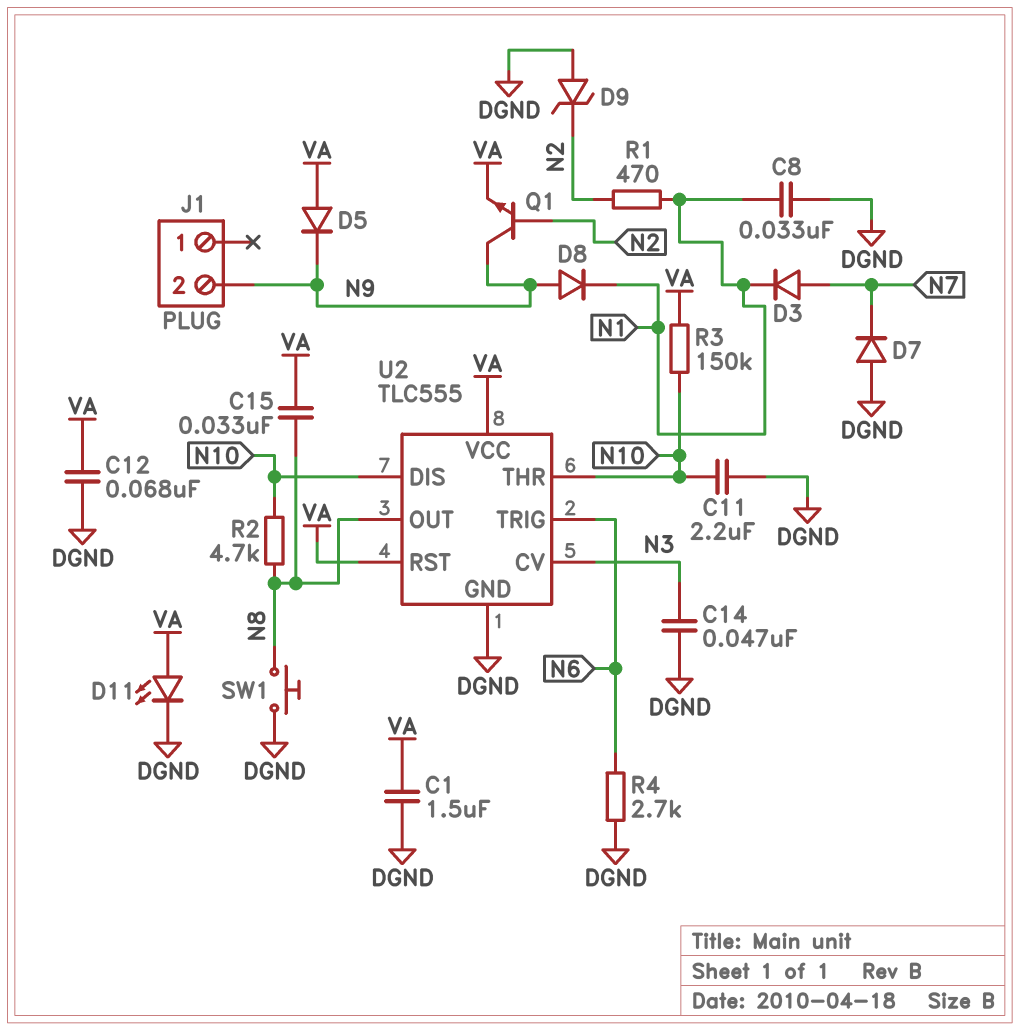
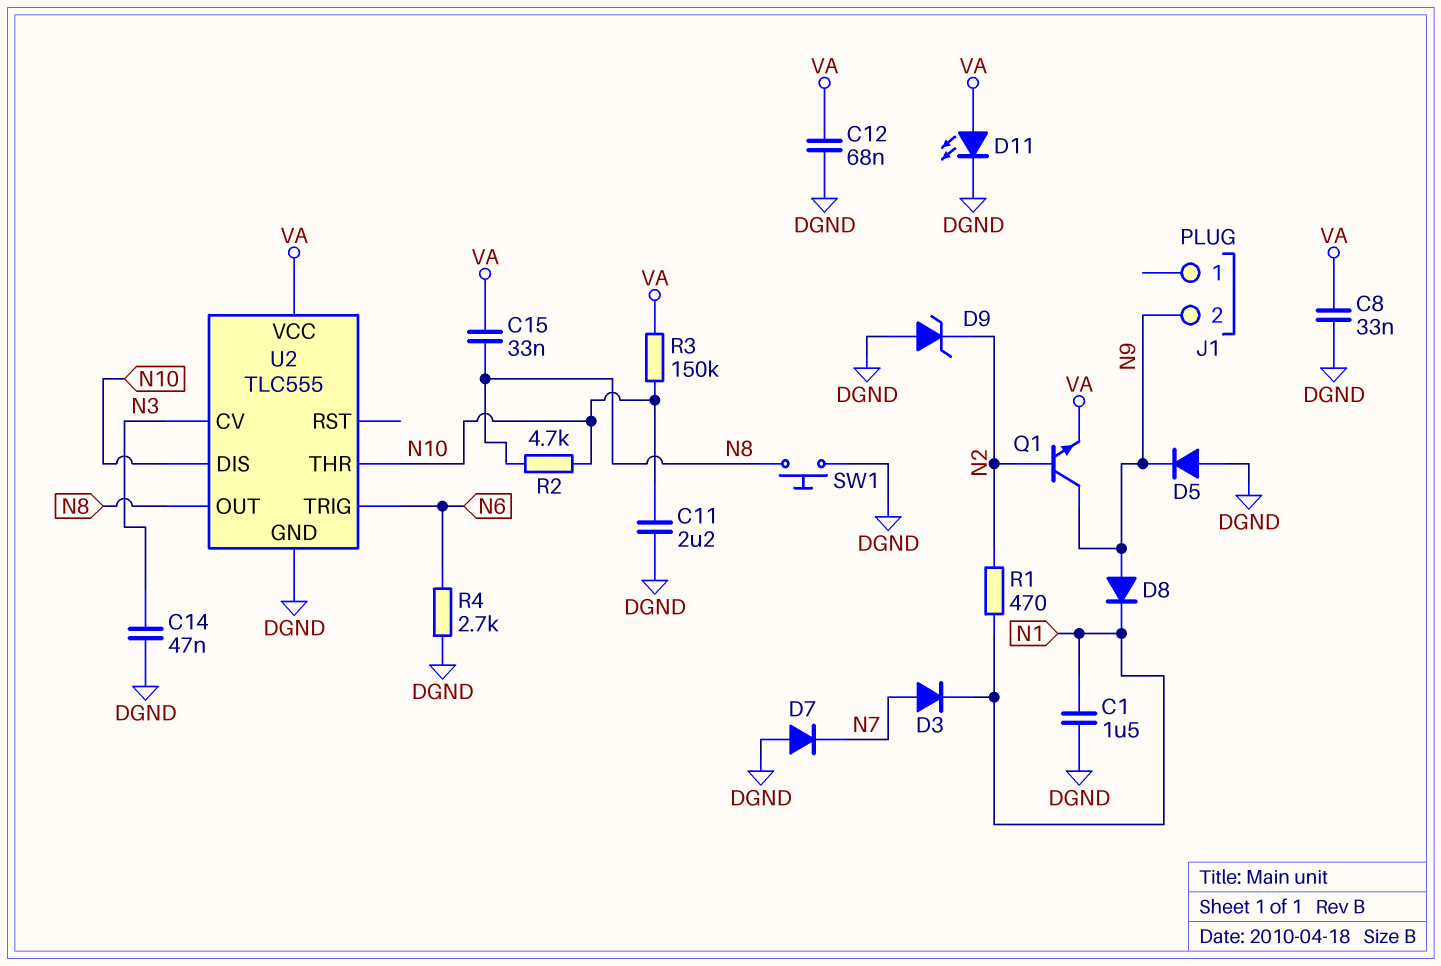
C1: 1.5uF (DGND, VA) -> 1.5uF (DGND, N1)
C8: 33nF (DGND, N1) -> 33nF (DGND, VA)
D5: diode (A VA, K N9) -> diode (A DGND, K N9)
U2 pin RST: VA -> none

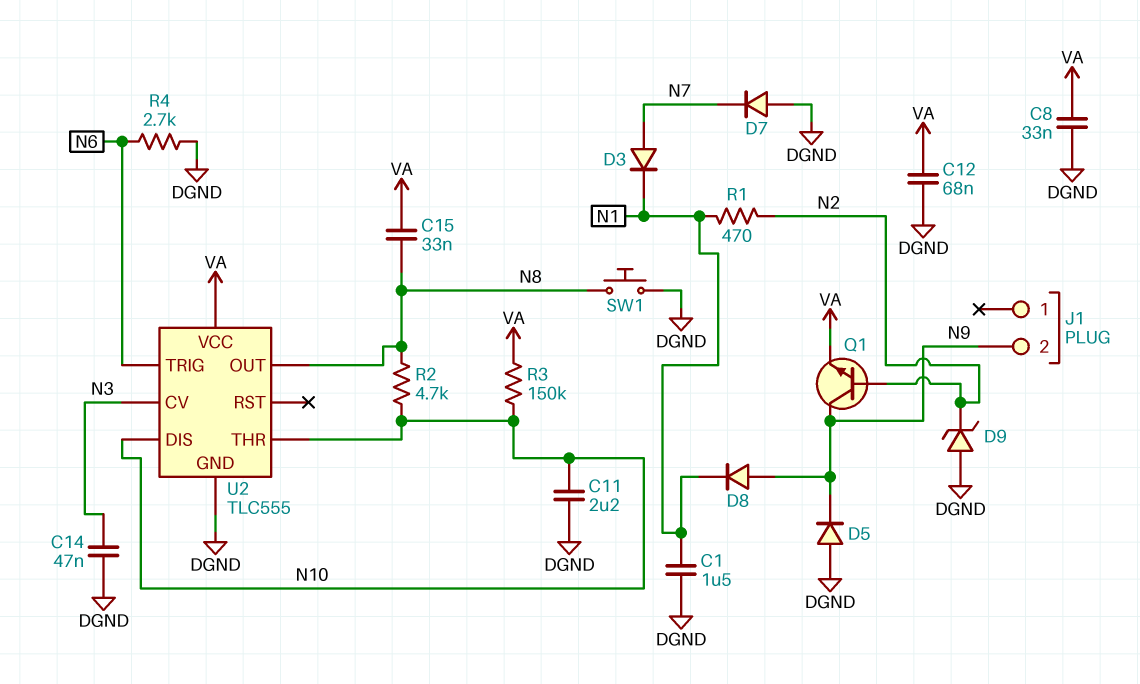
D11: LED (A VA, K DGND) -> none

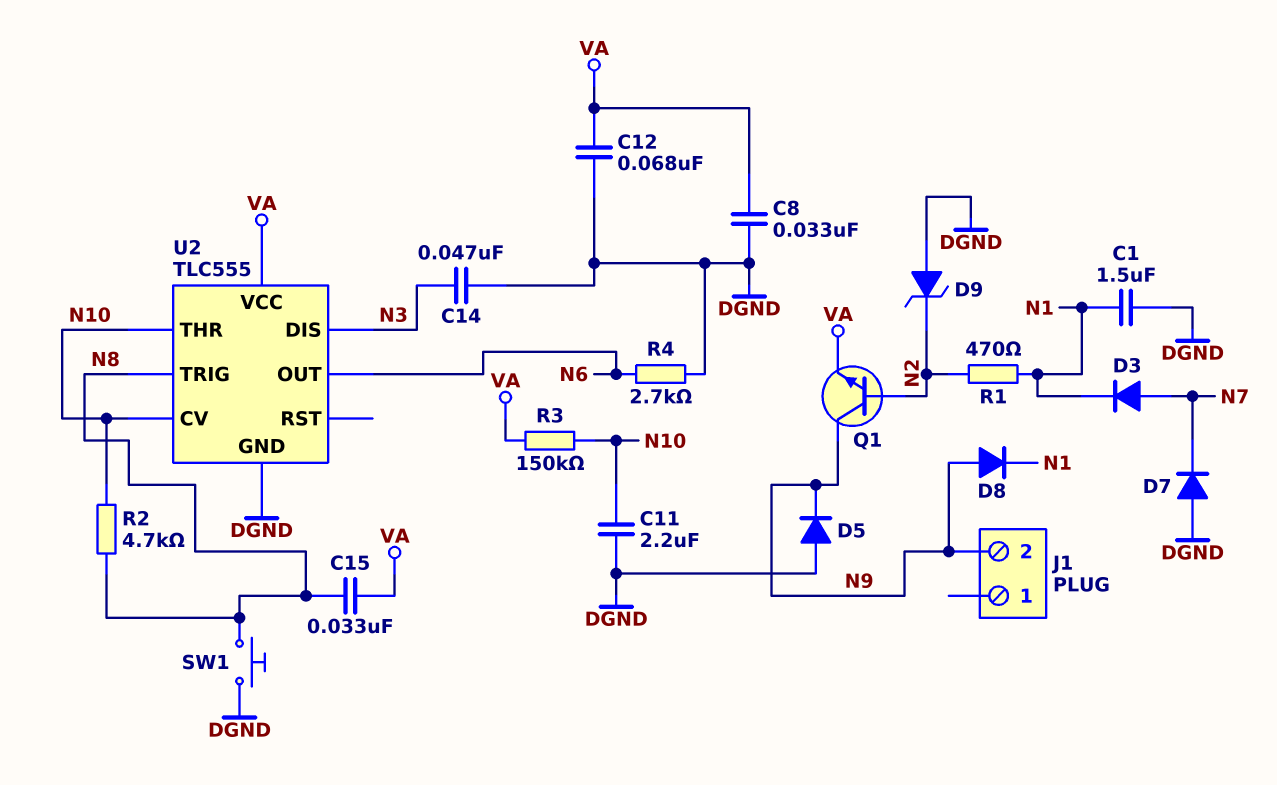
U2 pin CV: N3 -> N10
U2 pin DIS: N10 -> N3
U2 pin OUT: N8 -> N6
U2 pin TRIG: N6 -> N8

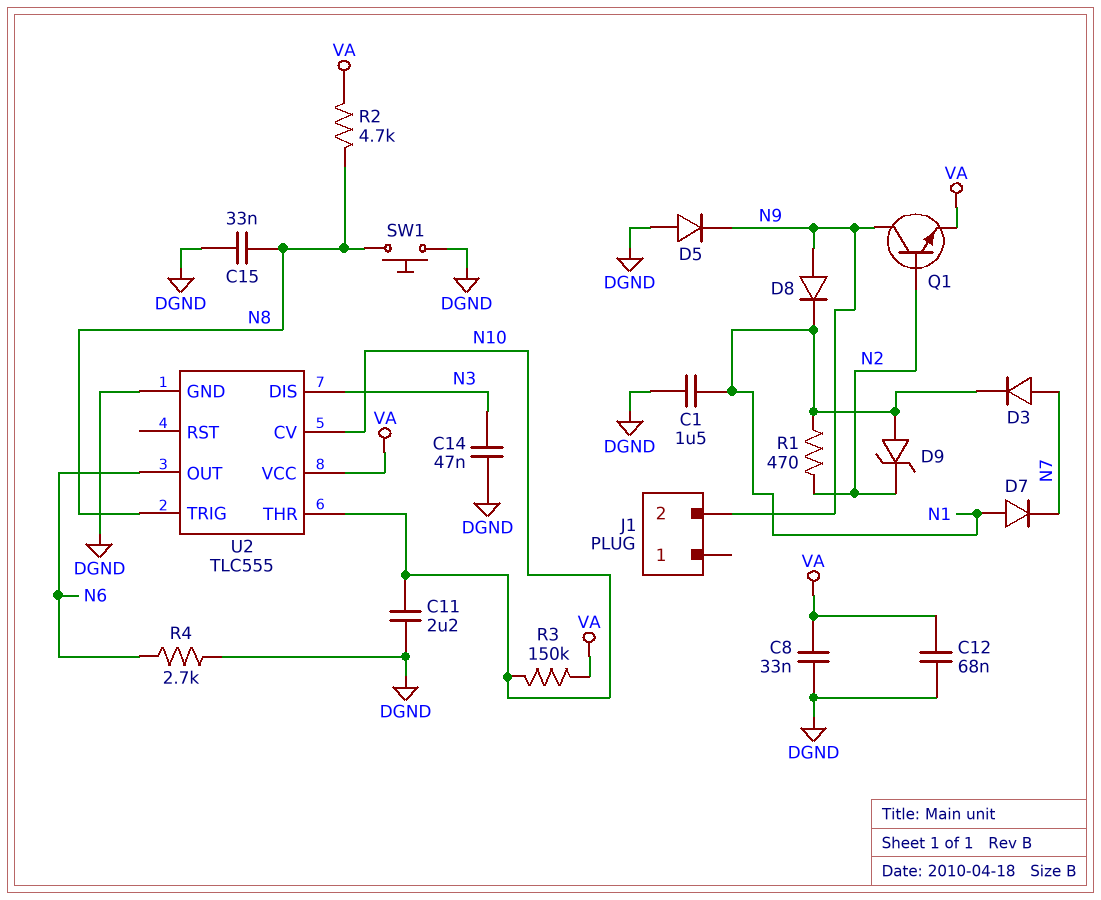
C15: 33nF (N8, VA) -> 33nF (DGND, N8)
D7: diode (A DGND, K N7) -> diode (A N1, K N7)
D9: zener (A DGND, K N2) -> zener (A N1, K N2)
R2: 4.7k (N8, N10) -> 4.7k (N8, VA)

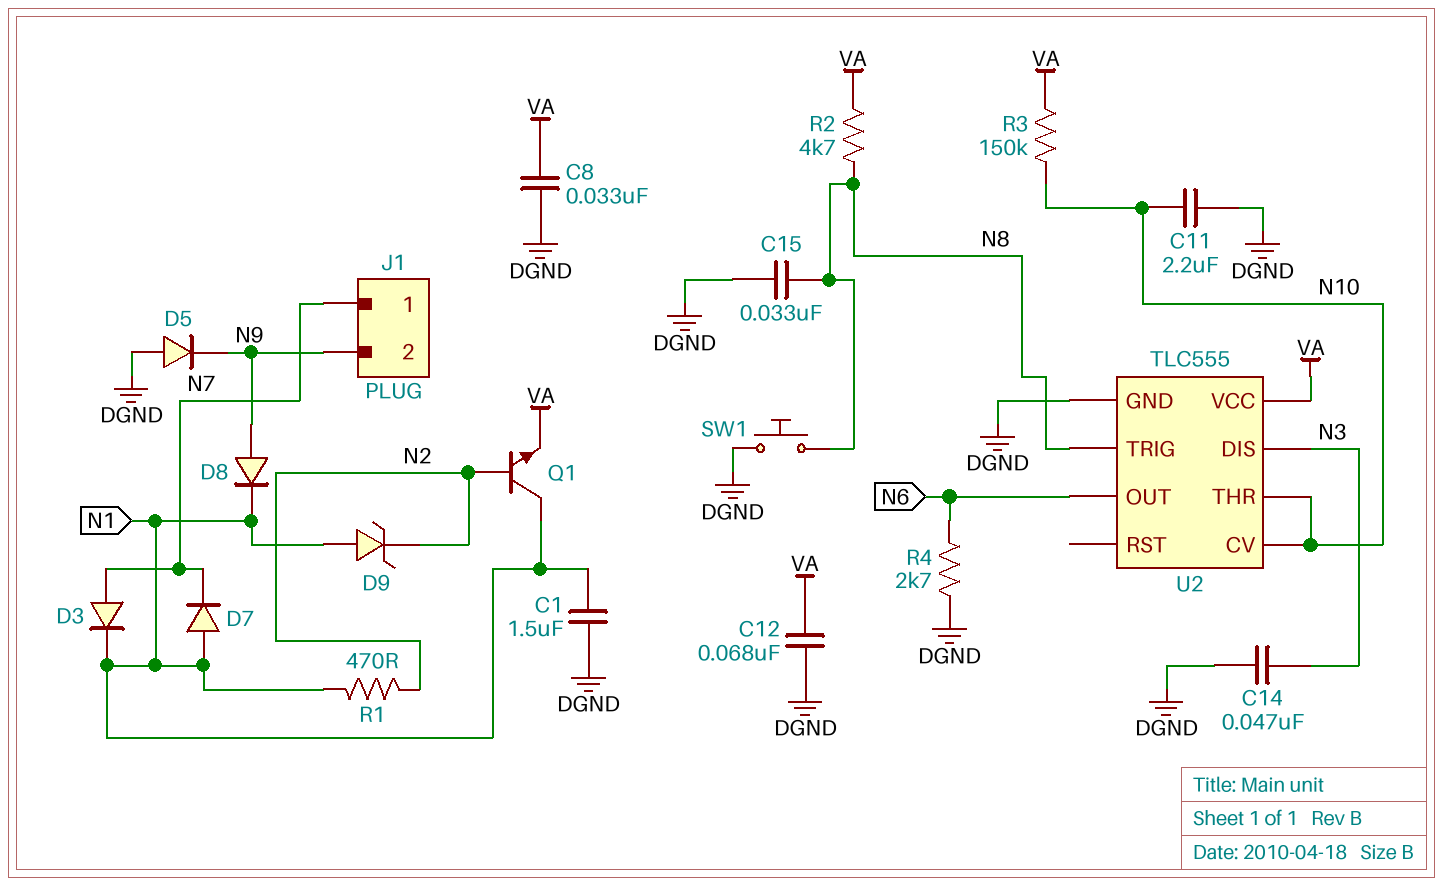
J1 pin 1: none -> N7
Q1: NPN (B N2, C N9, E VA) -> NPN (B N2, C N1, E VA)

